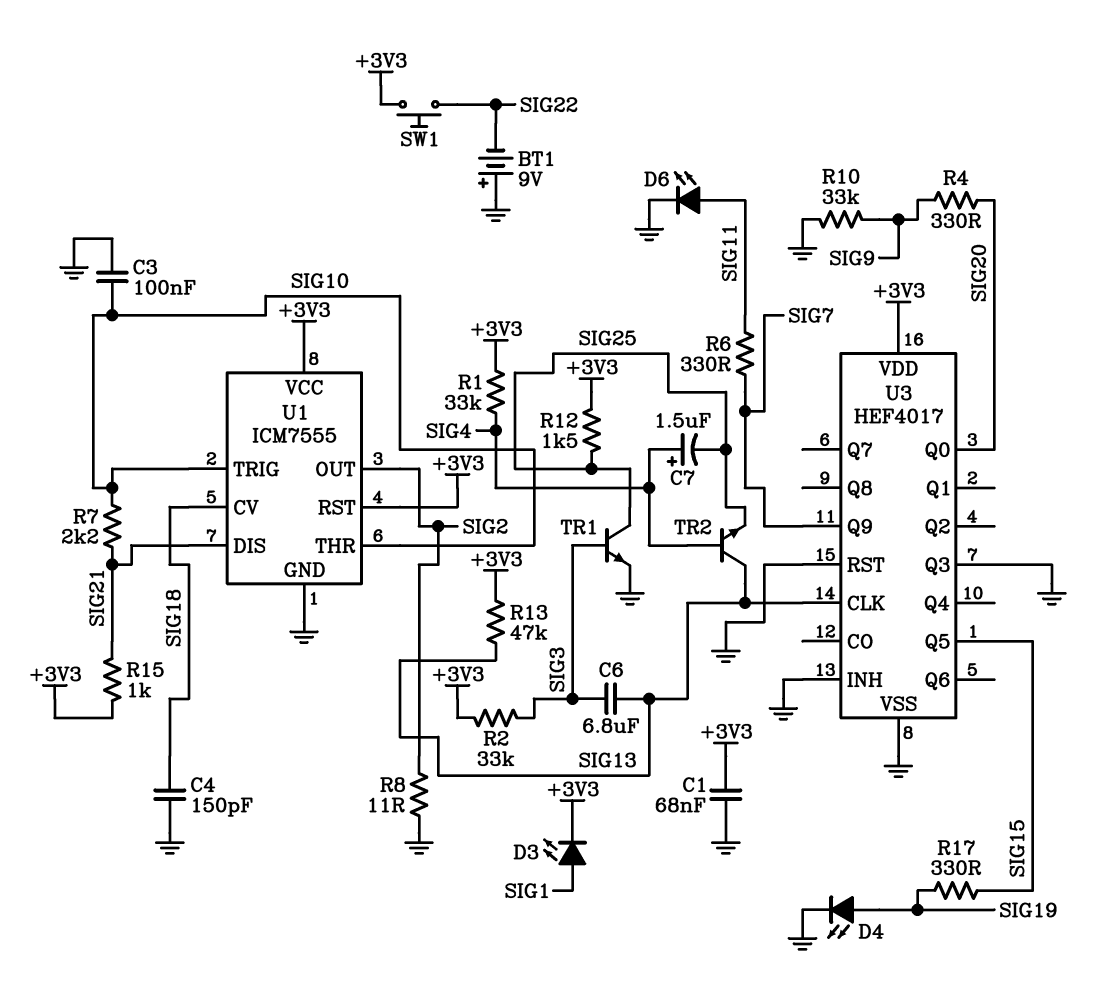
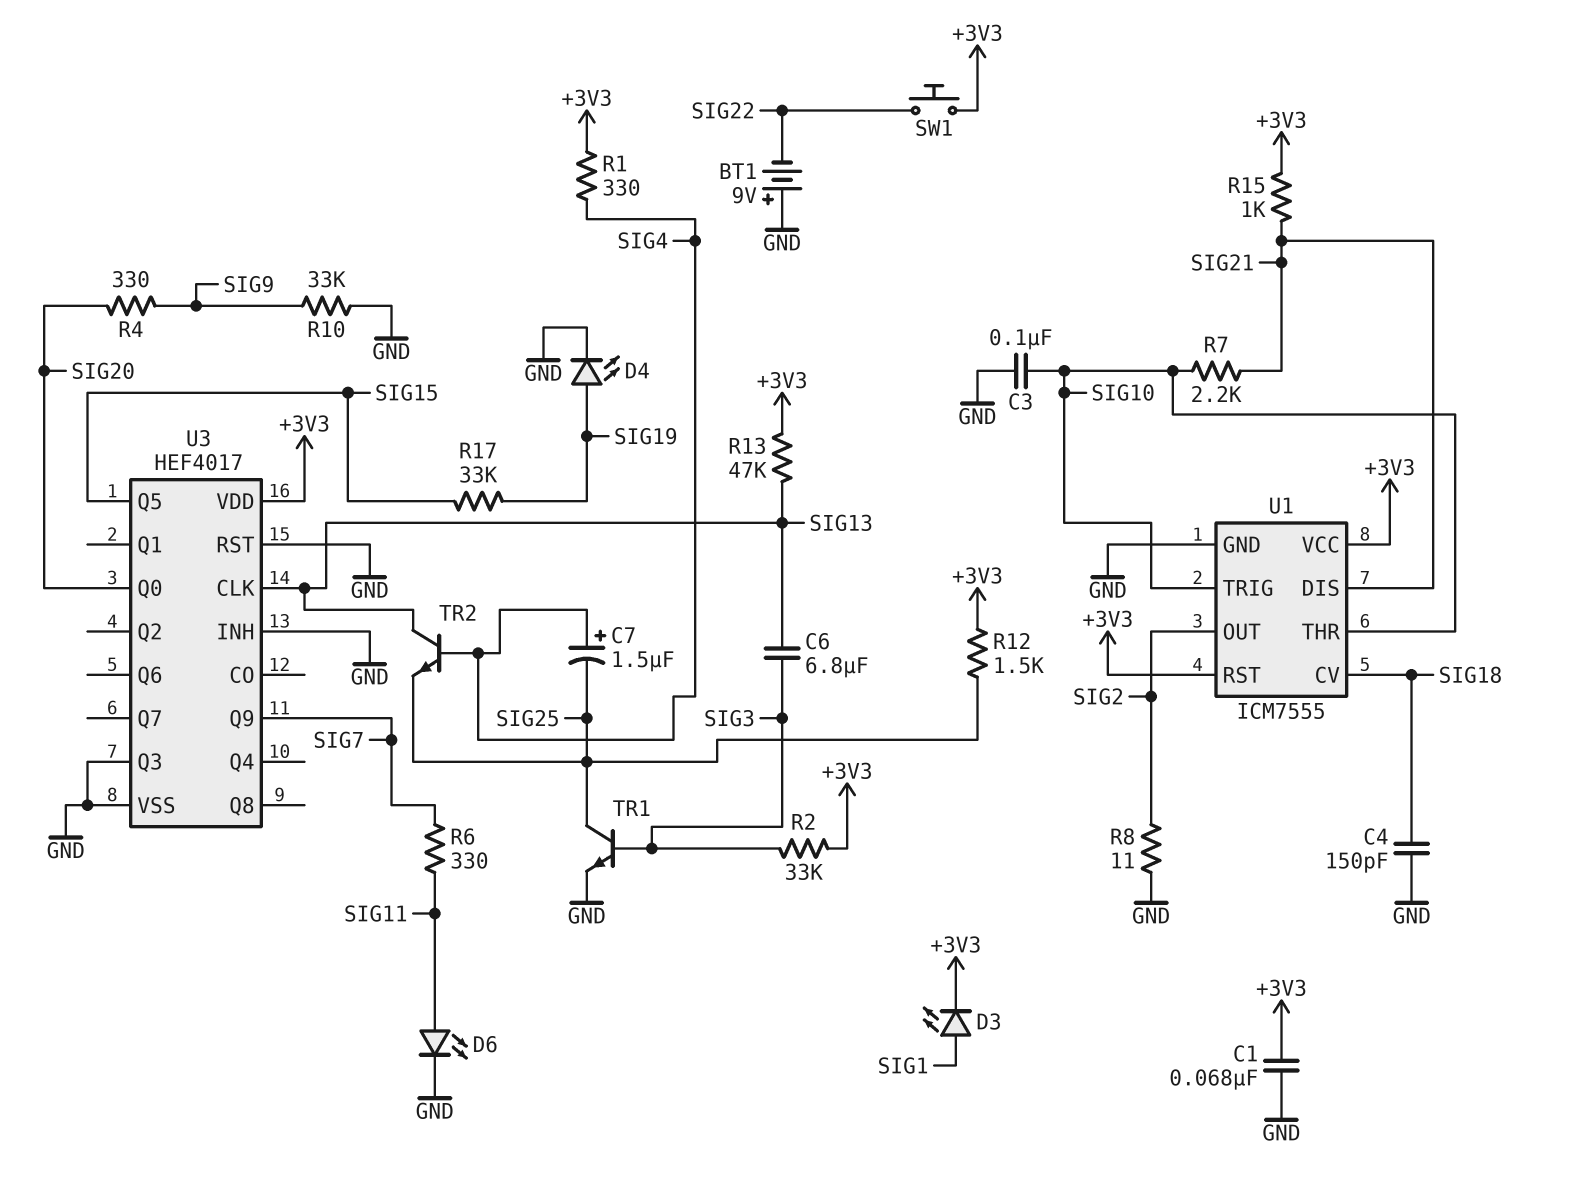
R1: 33k (+3V3, SIG4) -> 330 (+3V3, SIG4)
R17: 330 (SIG15, SIG19) -> 33k (SIG15, SIG19)

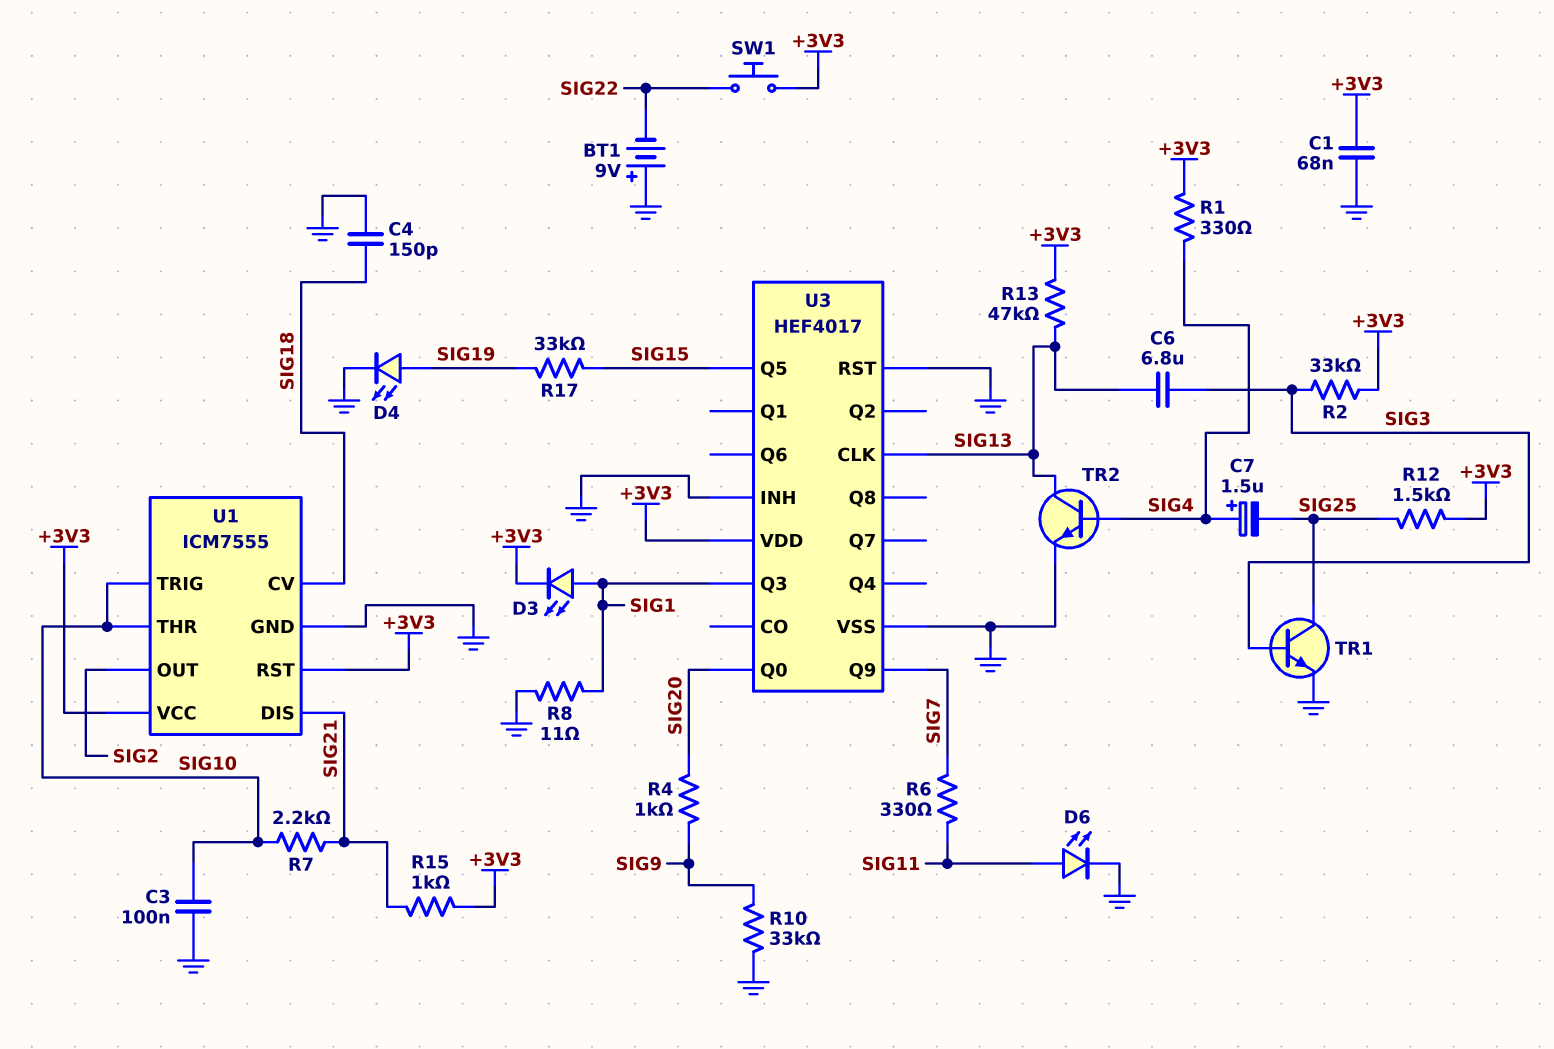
R4: 330 (SIG9, SIG20) -> 1k (SIG9, SIG20)
R8: 11 (GND, SIG2) -> 11 (GND, SIG1)
TR2: NPN (B SIG4, C SIG13, E SIG25) -> NPN (B SIG4, C SIG13, E GND)
U3 pin Q3: GND -> SIG1

